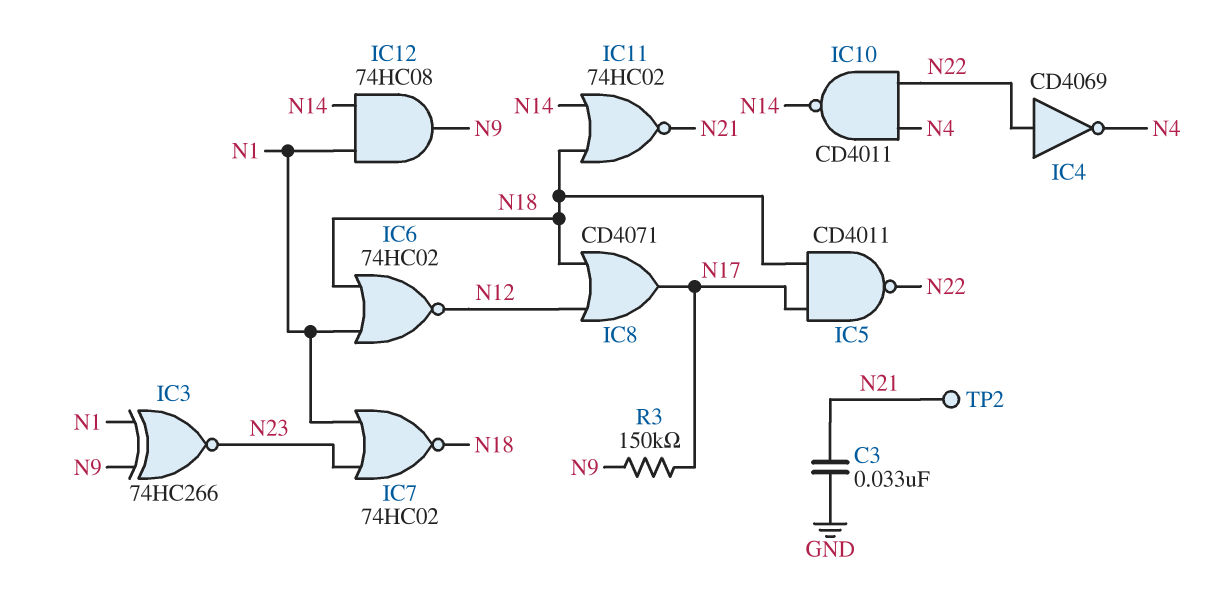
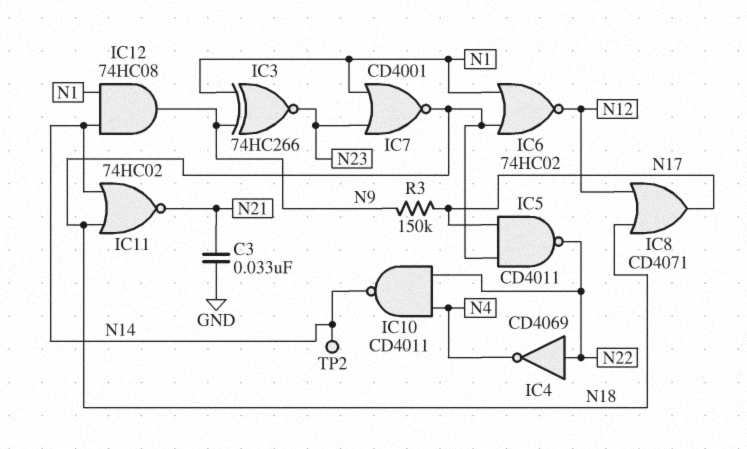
IC7: NOR 74HC02 (in N1, in N23, out N18) -> NOR CD4001 (in N1, in N23, out N18)
TP2: test point (N21) -> test point (N14)

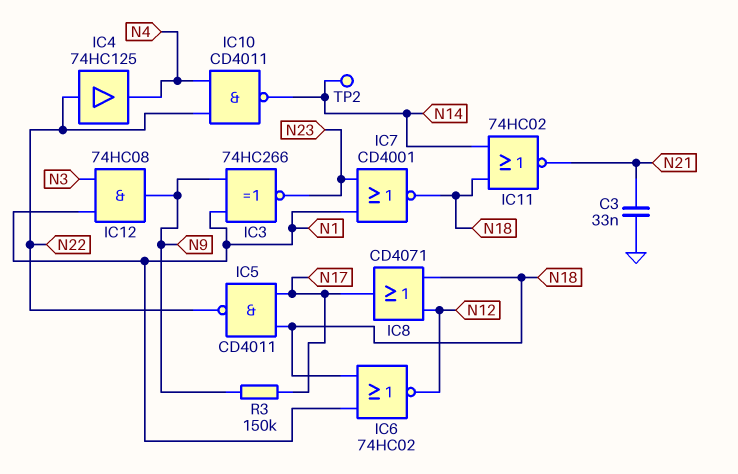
IC4: NOT CD4069 (in N22, out N4) -> buffer 74HC125 (in N22, out N4)
IC12: AND 74HC08 (in N1, in N14, out N9) -> AND 74HC08 (in N1, in N3, out N9)

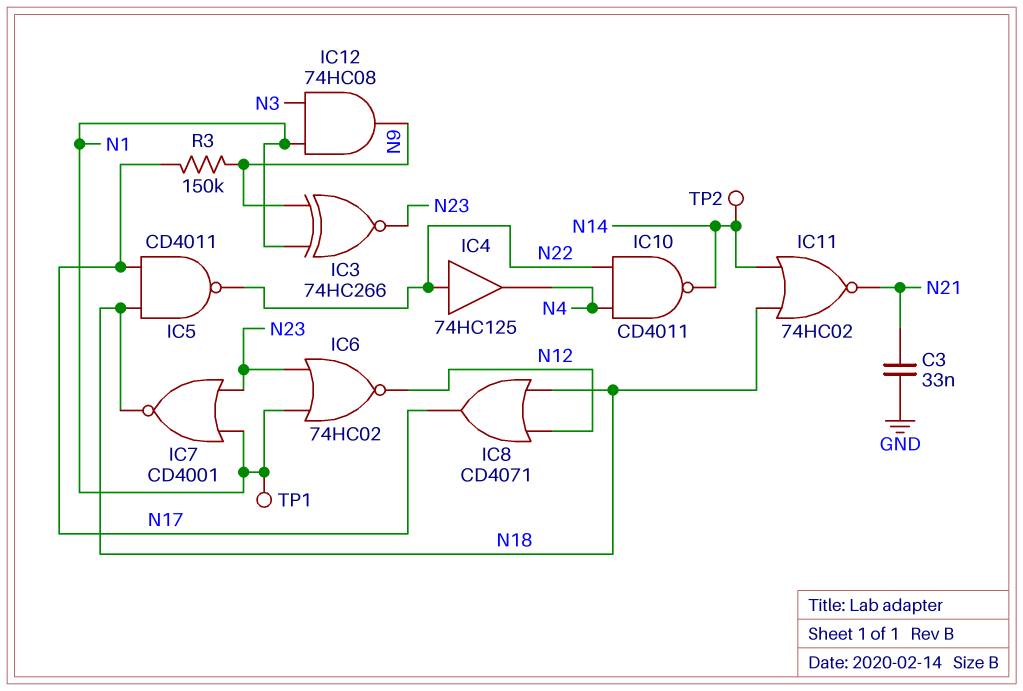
IC6: NOR 74HC02 (in N1, in N18, out N12) -> NOR 74HC02 (in N1, in N23, out N12)
TP1: none -> test point (N1)

